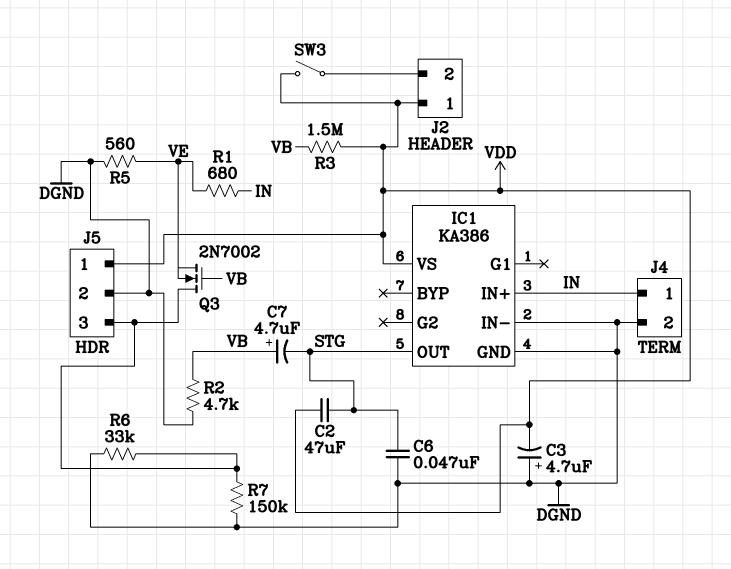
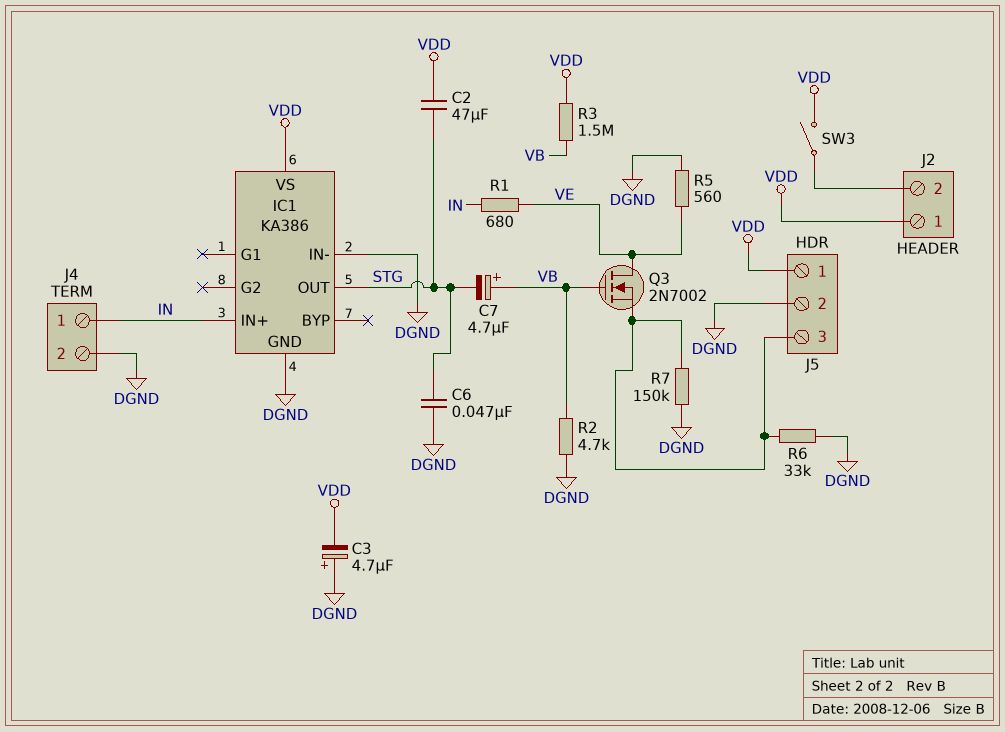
Q3: NMOS 2N7002 (G VB, D J5/3, S VE) -> NMOS 2N7002 (G VB, D VE, S J5/3)

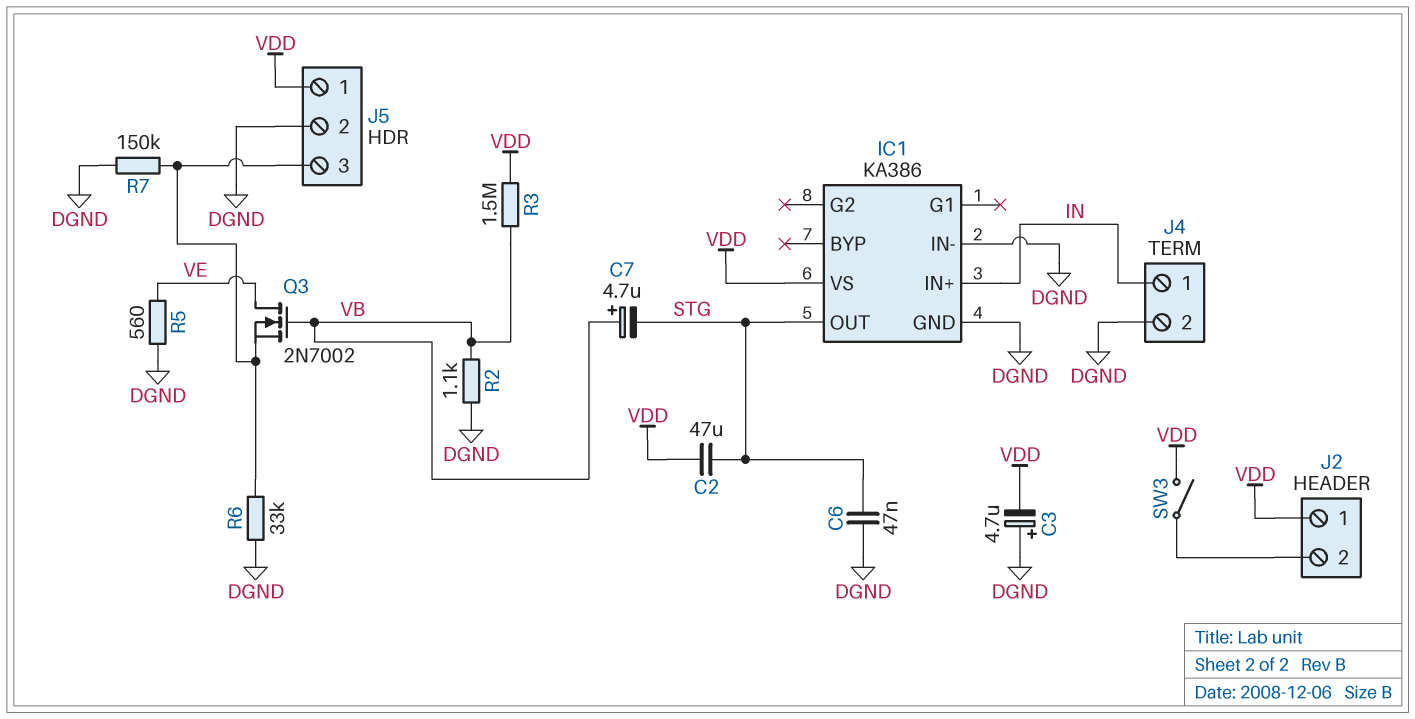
R1: 680 (IN, VE) -> none
R2: 4.7k (DGND, VB) -> 1.1k (DGND, VB)

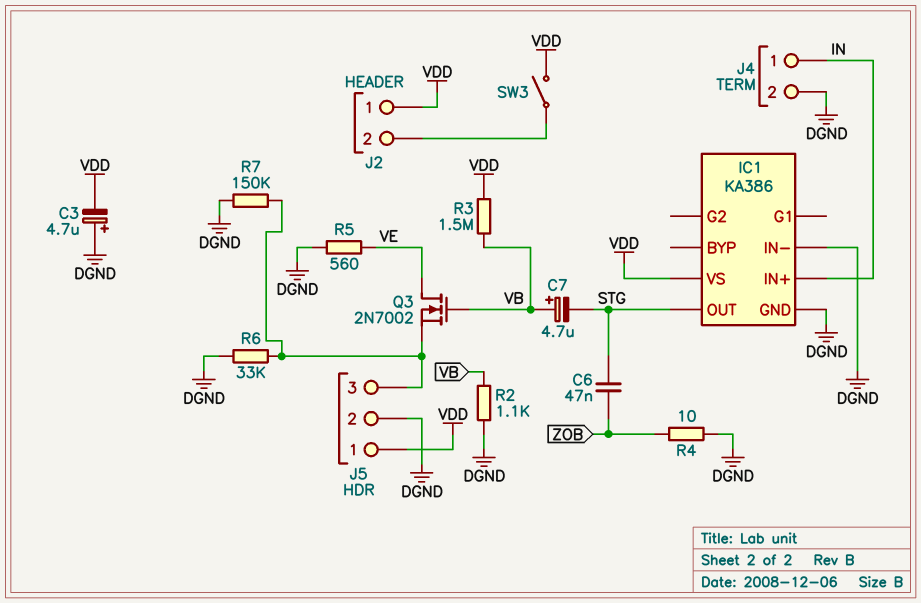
C2: 47uF (STG, VDD) -> none
C6: 47nF (DGND, STG) -> 47nF (STG, ZOB)
R4: none -> 10 (DGND, ZOB)

